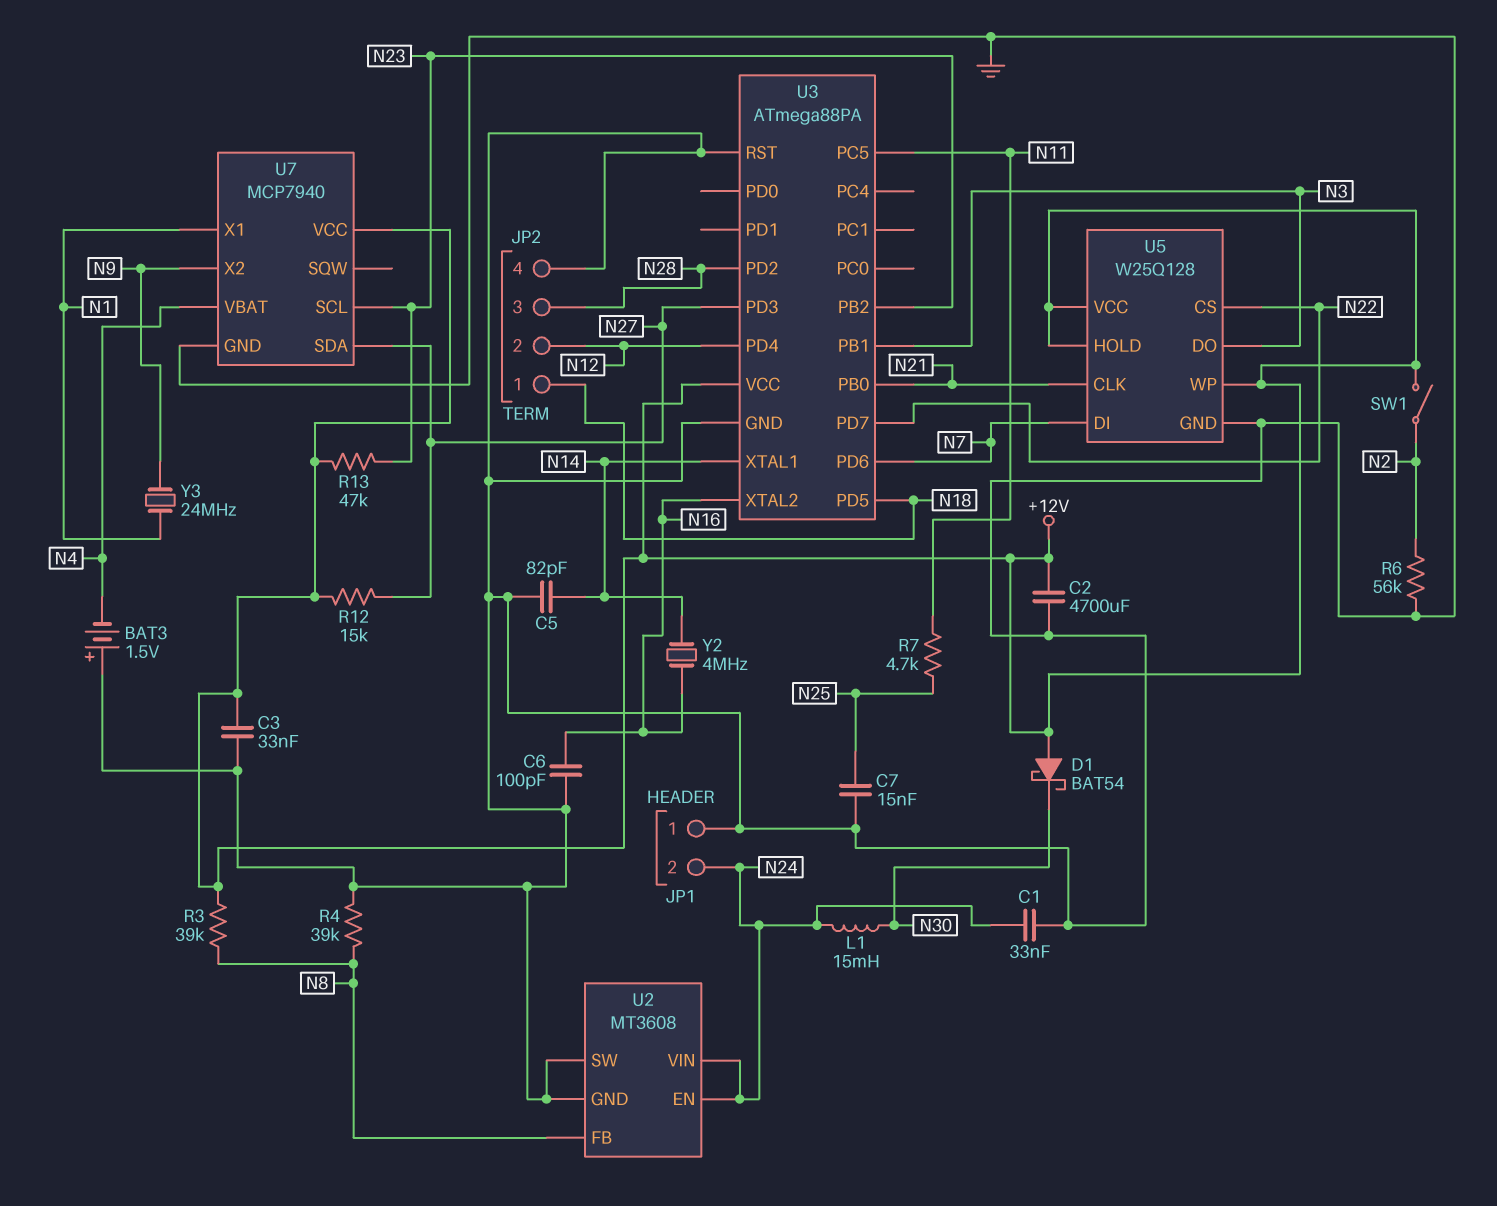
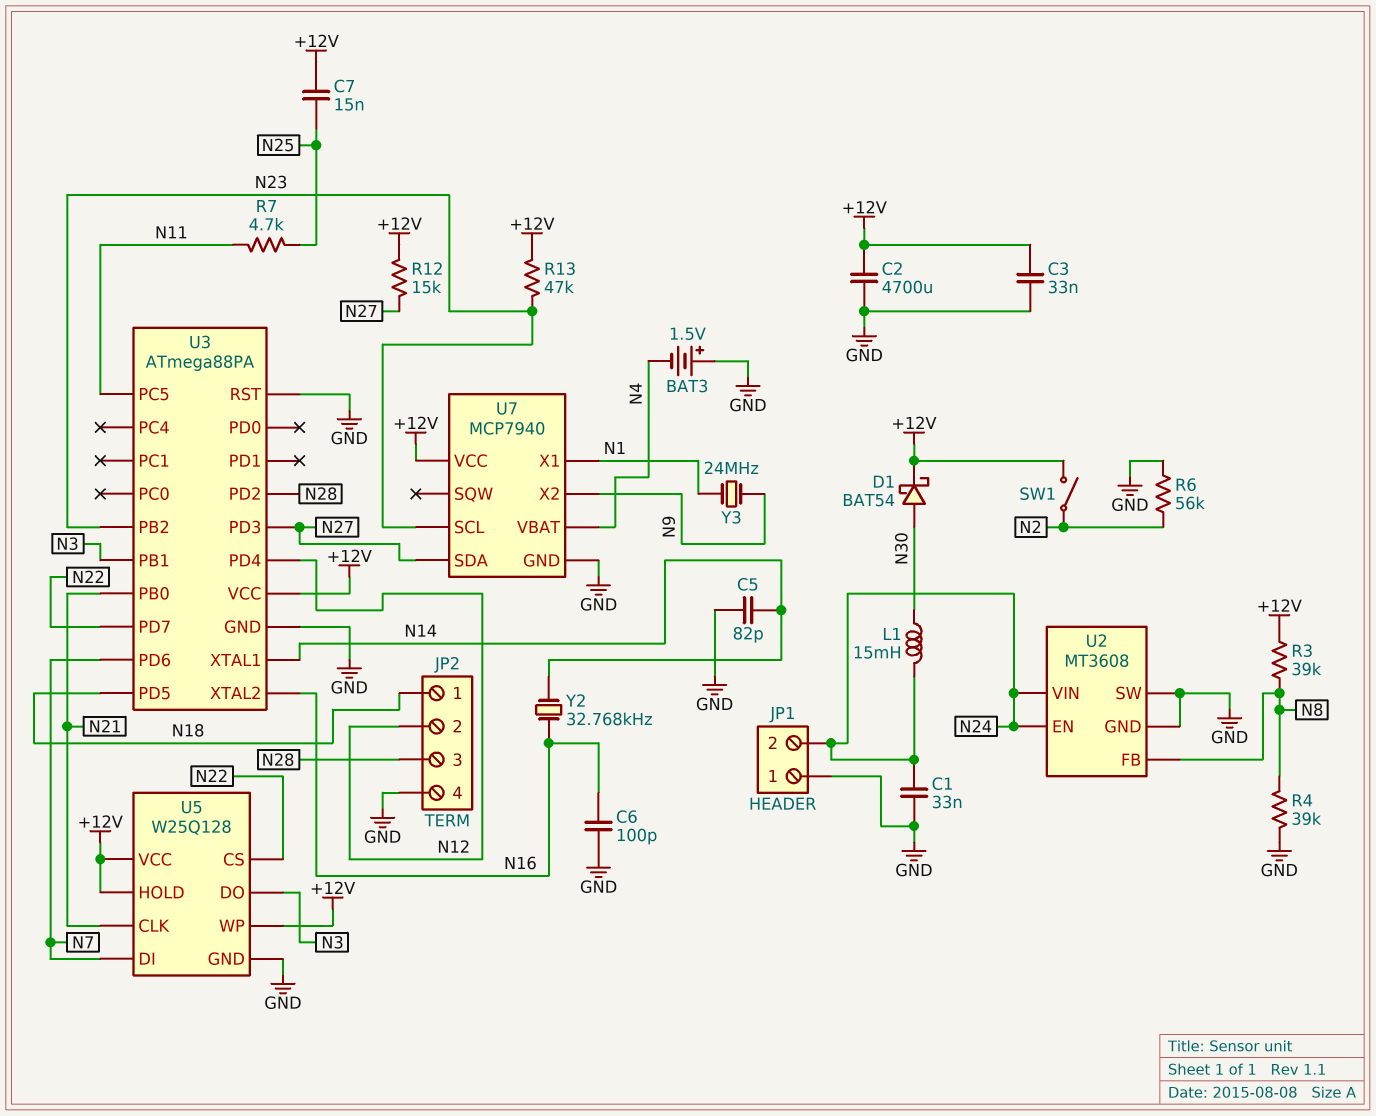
C7: 15nF (GND, N25) -> 15nF (+12V, N25)
D1: schottky BAT54 (A +12V, K N30) -> schottky BAT54 (A N30, K +12V)
Y2: 4MHz (N14, N16) -> 32.768kHz (N14, N16)

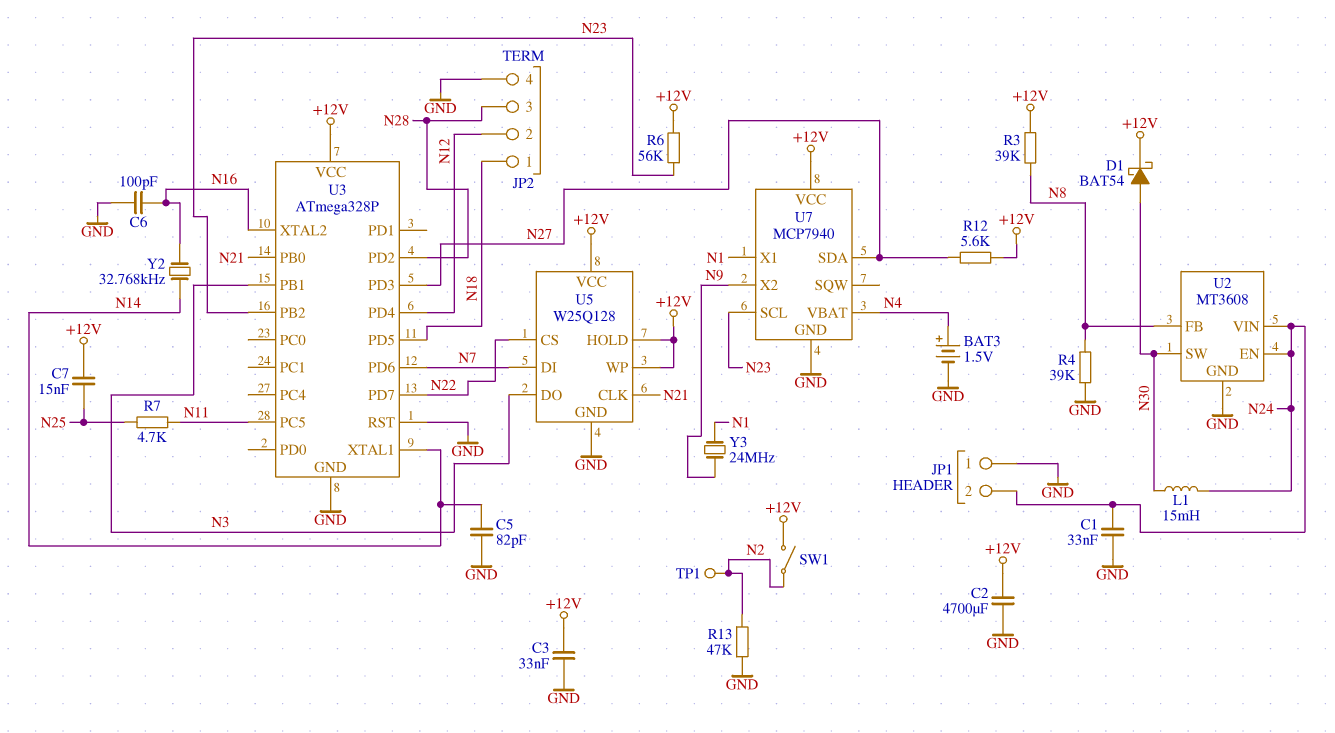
BAT3: 1.5V (plus GND, minus N4) -> 1.5V (plus N4, minus GND)
R6: 56k (GND, N2) -> 56k (+12V, N23)
R12: 15k (+12V, N27) -> 5.6k (+12V, N27)
R13: 47k (+12V, N23) -> 47k (GND, N2)
TP1: none -> test point (N2)
U2 pin SW: GND -> N30
U3: ATmega88PA -> ATmega328P

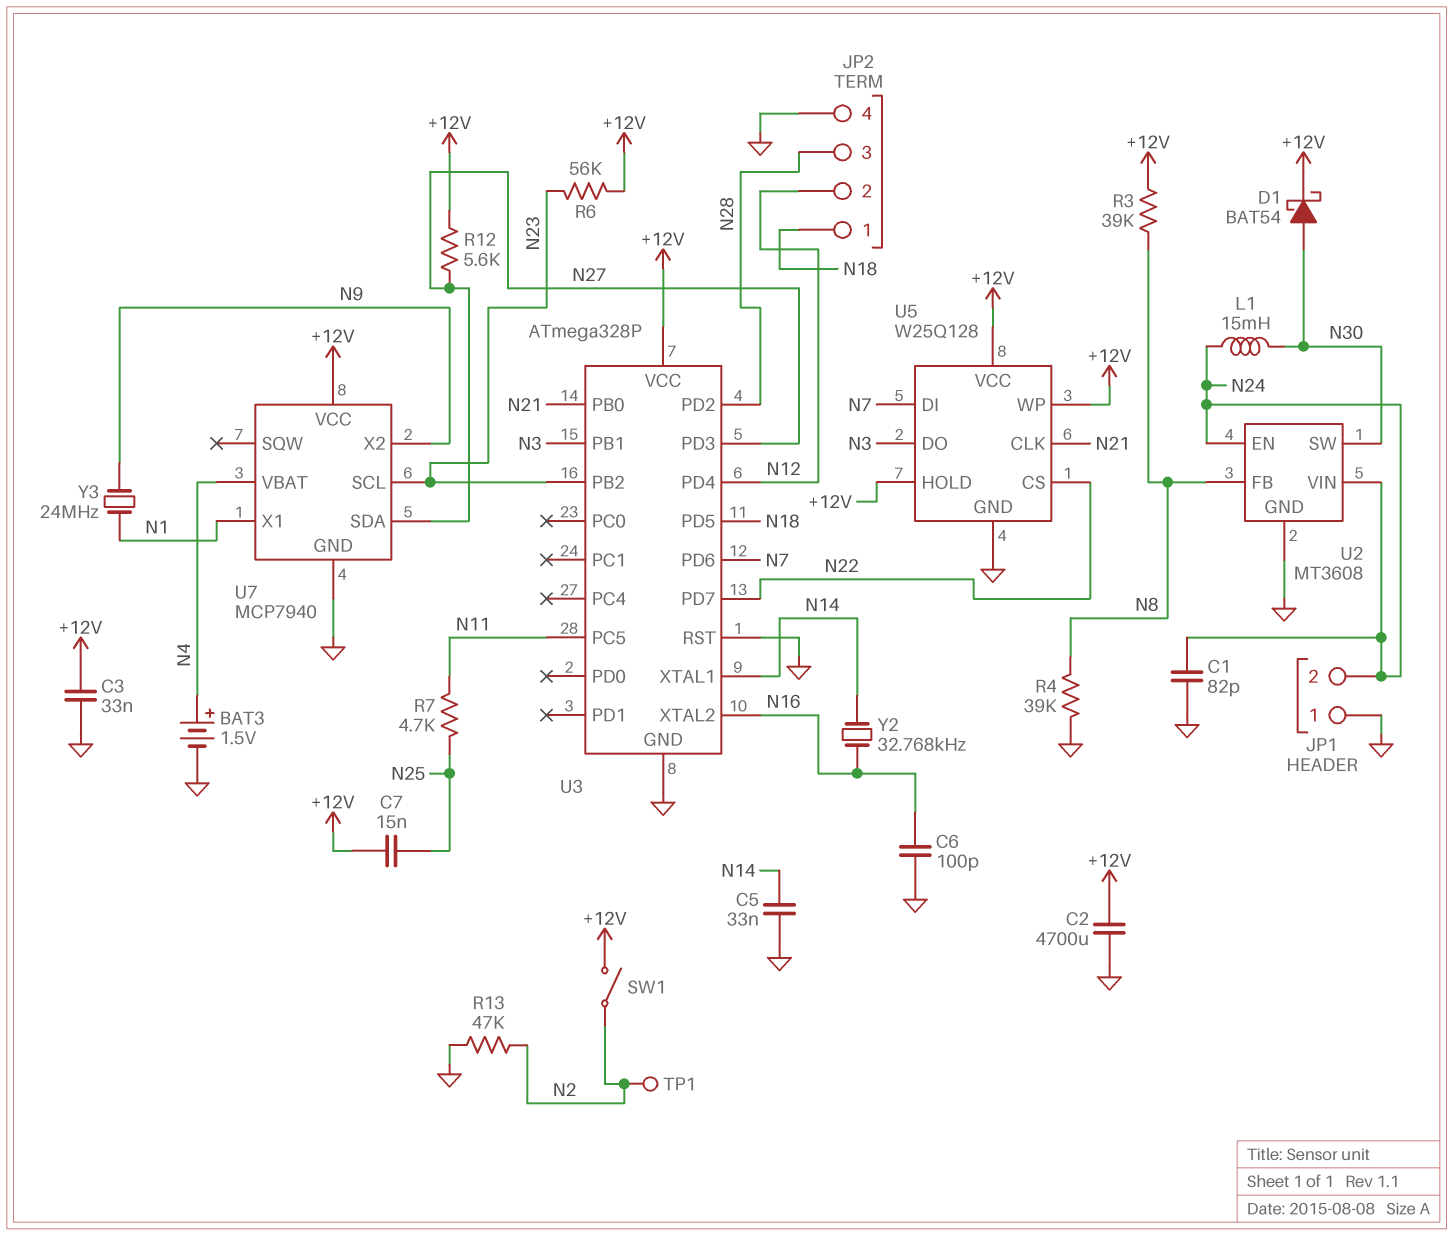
C1: 33nF (GND, N24) -> 82pF (GND, N24)
C5: 82pF (GND, N14) -> 33nF (GND, N14)

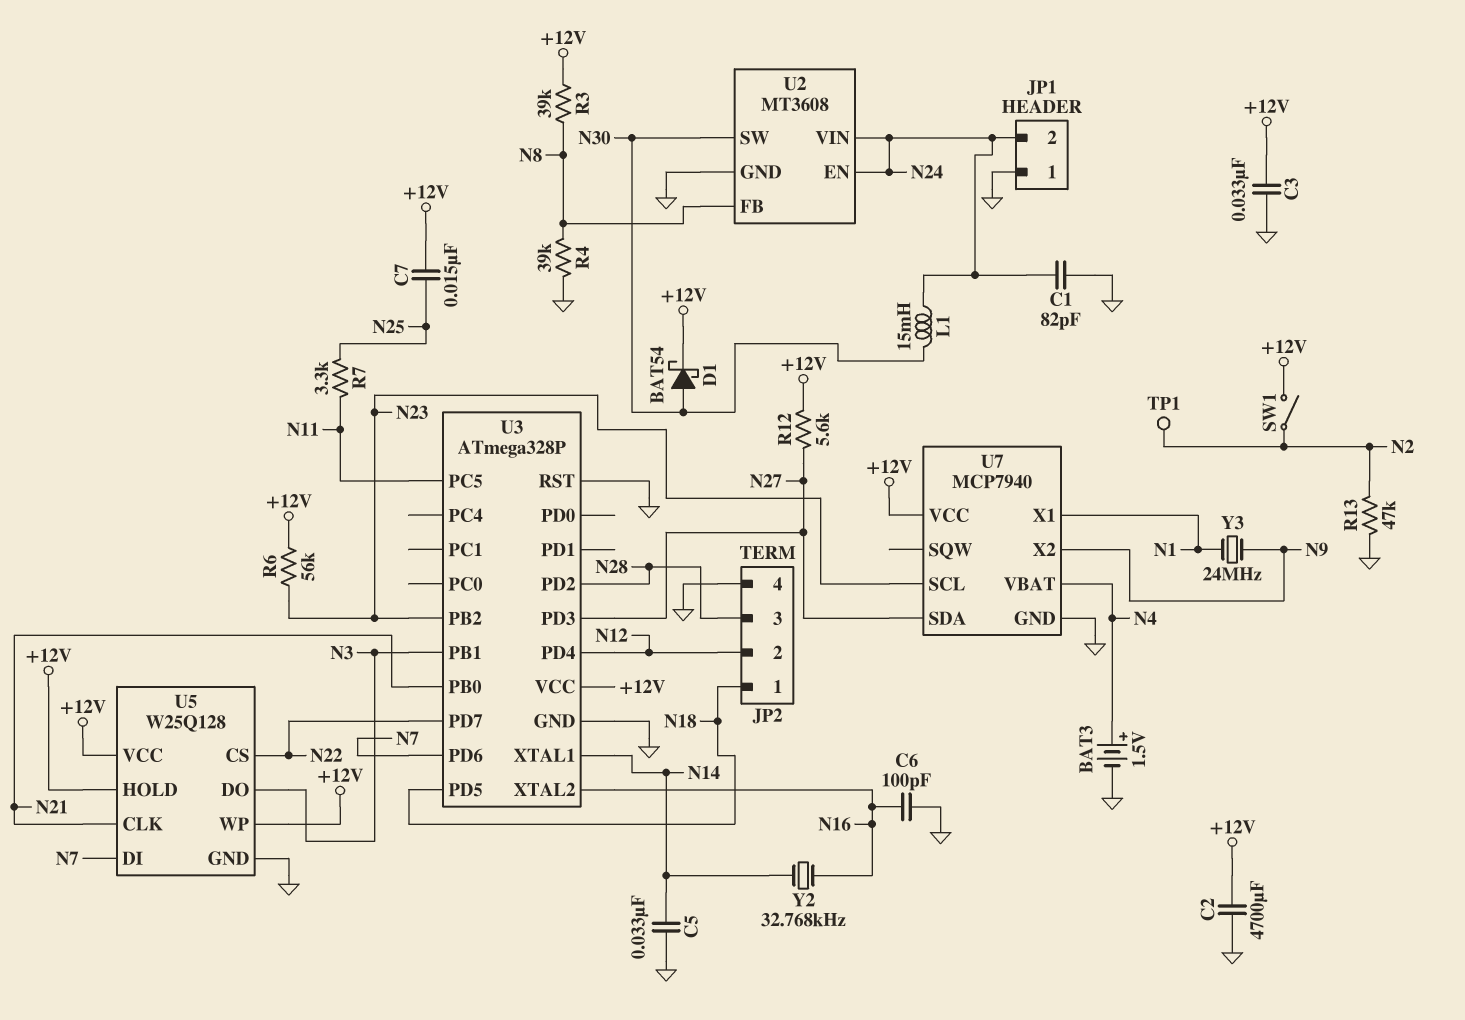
R7: 4.7k (N11, N25) -> 3.3k (N11, N25)

